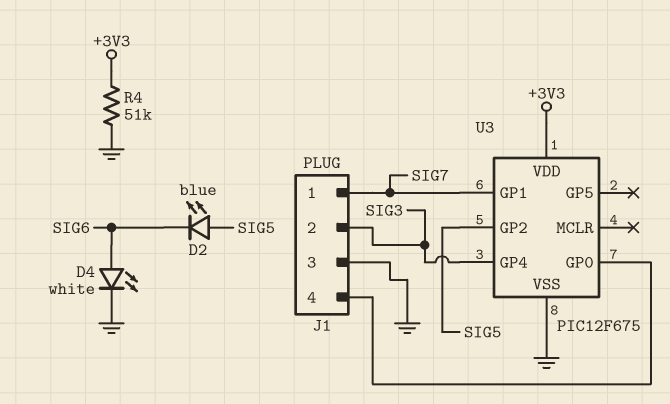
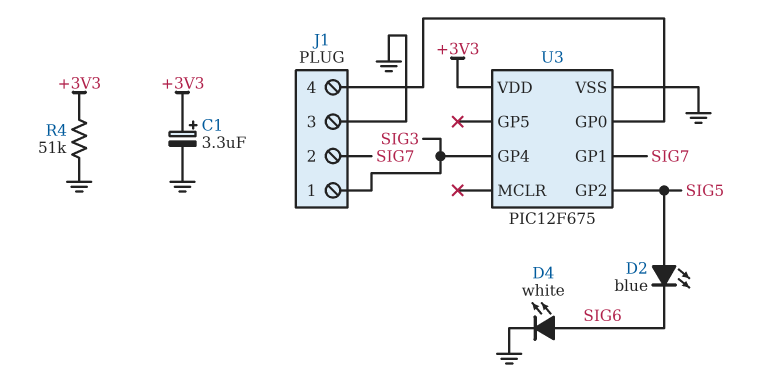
C1: none -> 3.3uF (plus +3V3, minus GND)
J1 pin 1: SIG7 -> SIG3
J1 pin 2: SIG3 -> SIG7

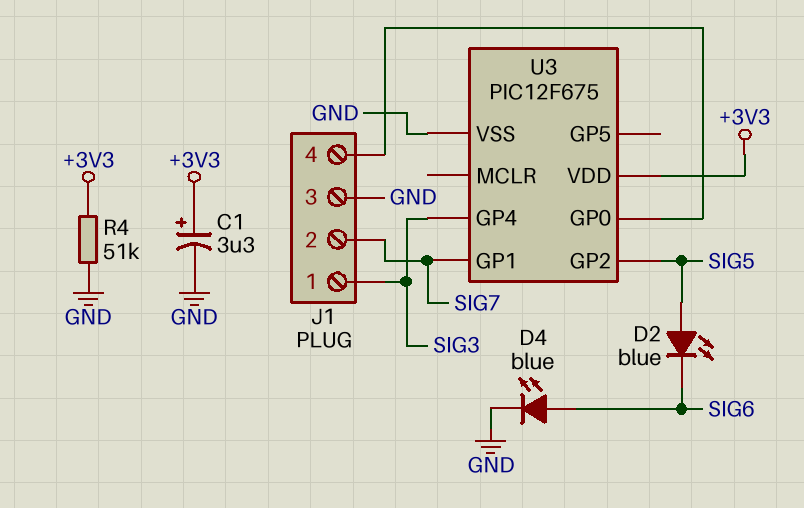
D4: LED white (A SIG6, K GND) -> LED blue (A SIG6, K GND)

